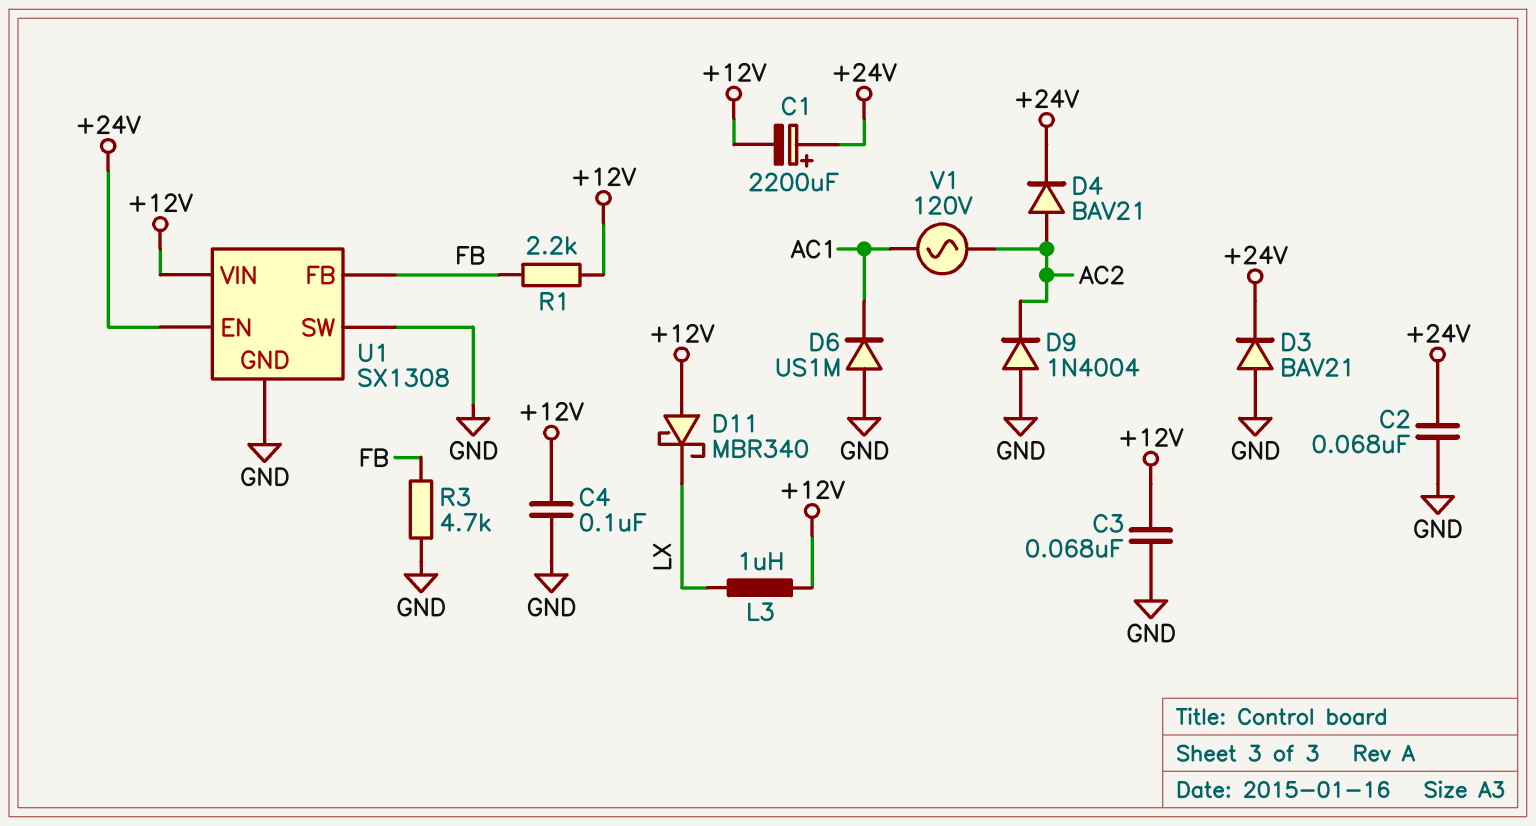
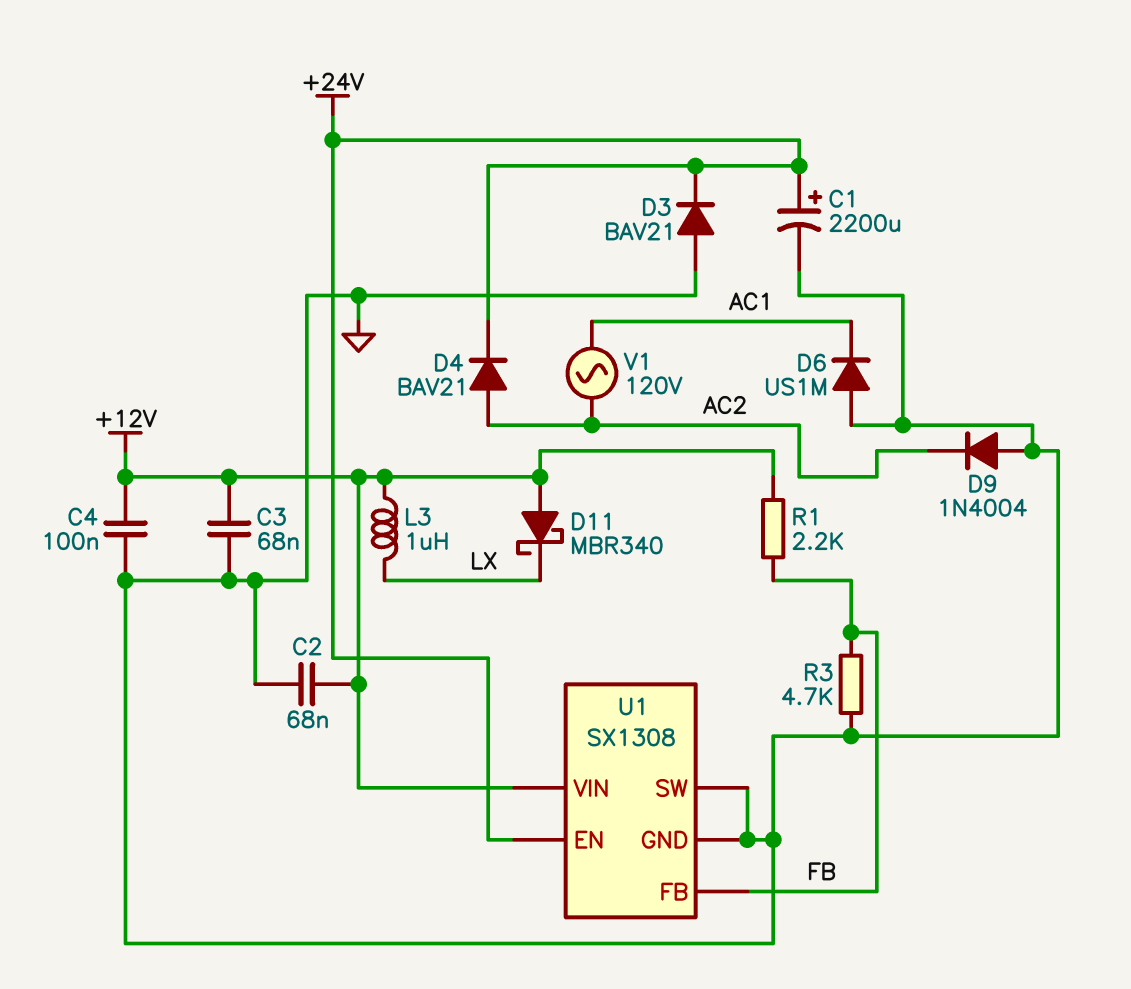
C1: 2200uF (plus +24V, minus +12V) -> 2200uF (plus +24V, minus GND)
C2: 68nF (+24V, GND) -> 68nF (+12V, GND)

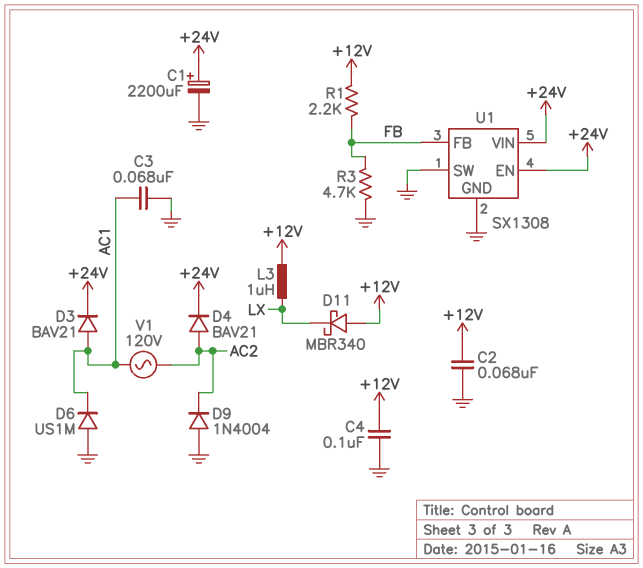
C3: 68nF (+12V, GND) -> 68nF (AC1, GND)
D3: diode BAV21 (A GND, K +24V) -> diode BAV21 (A AC1, K +24V)
U1 pin VIN: +12V -> +24V

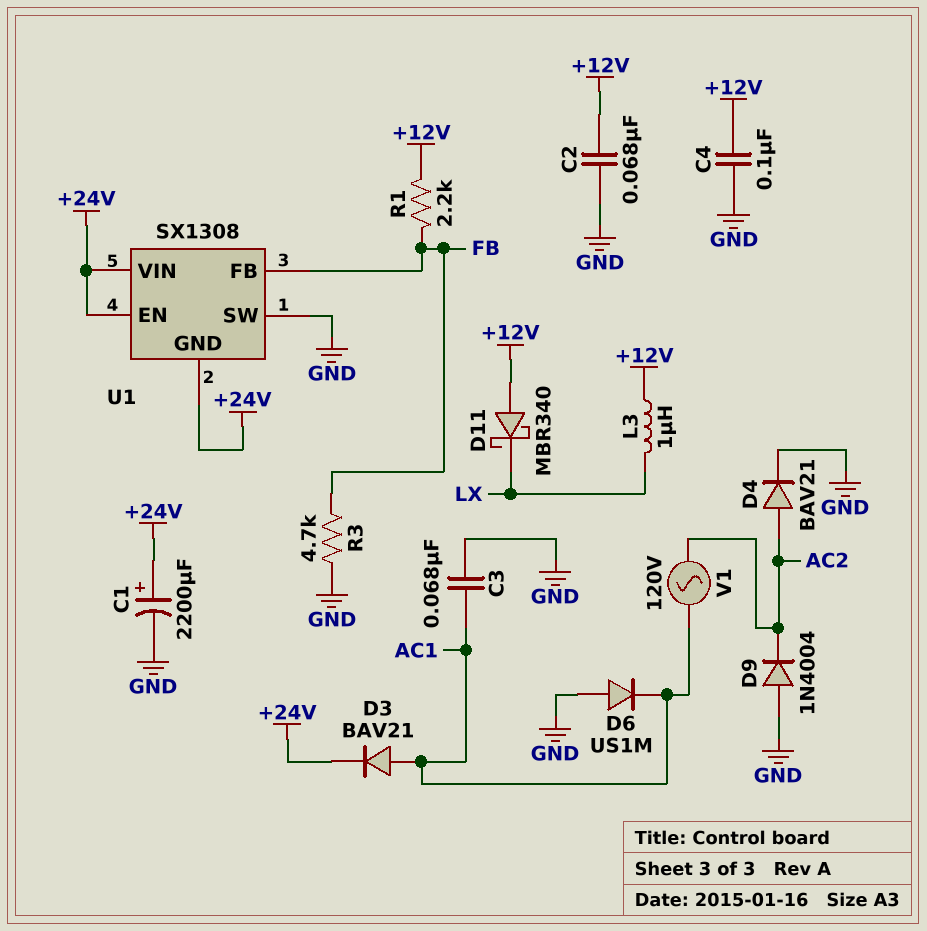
D4: diode BAV21 (A AC2, K +24V) -> diode BAV21 (A AC2, K GND)
U1 pin GND: GND -> +24V

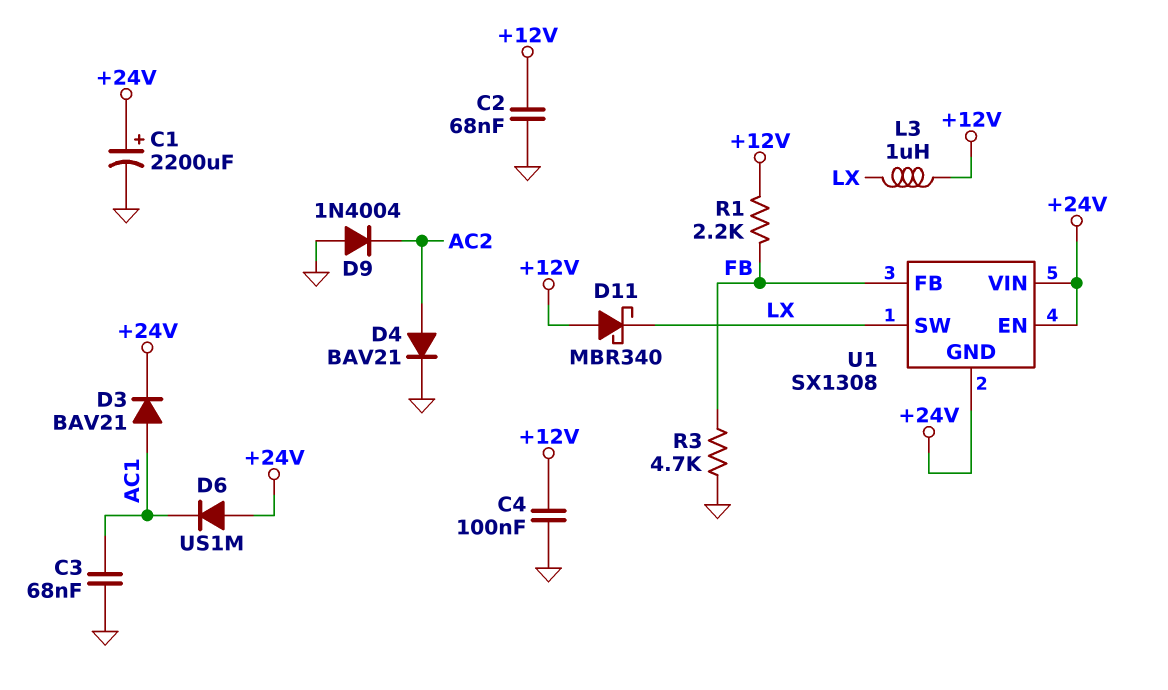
D6: diode US1M (A GND, K AC1) -> diode US1M (A +24V, K AC1)
U1 pin SW: GND -> LX
V1: AC 120V (AC1, AC2) -> none

